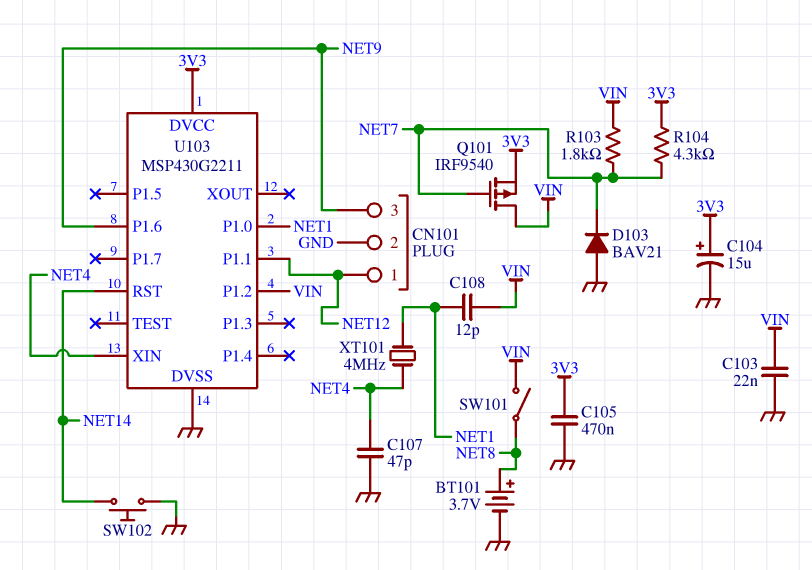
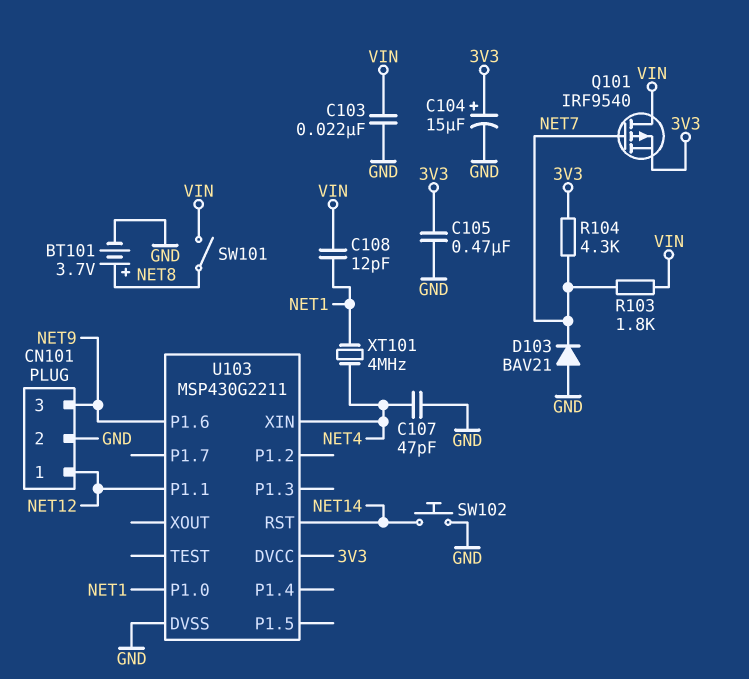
U103 pin P1.2: VIN -> none

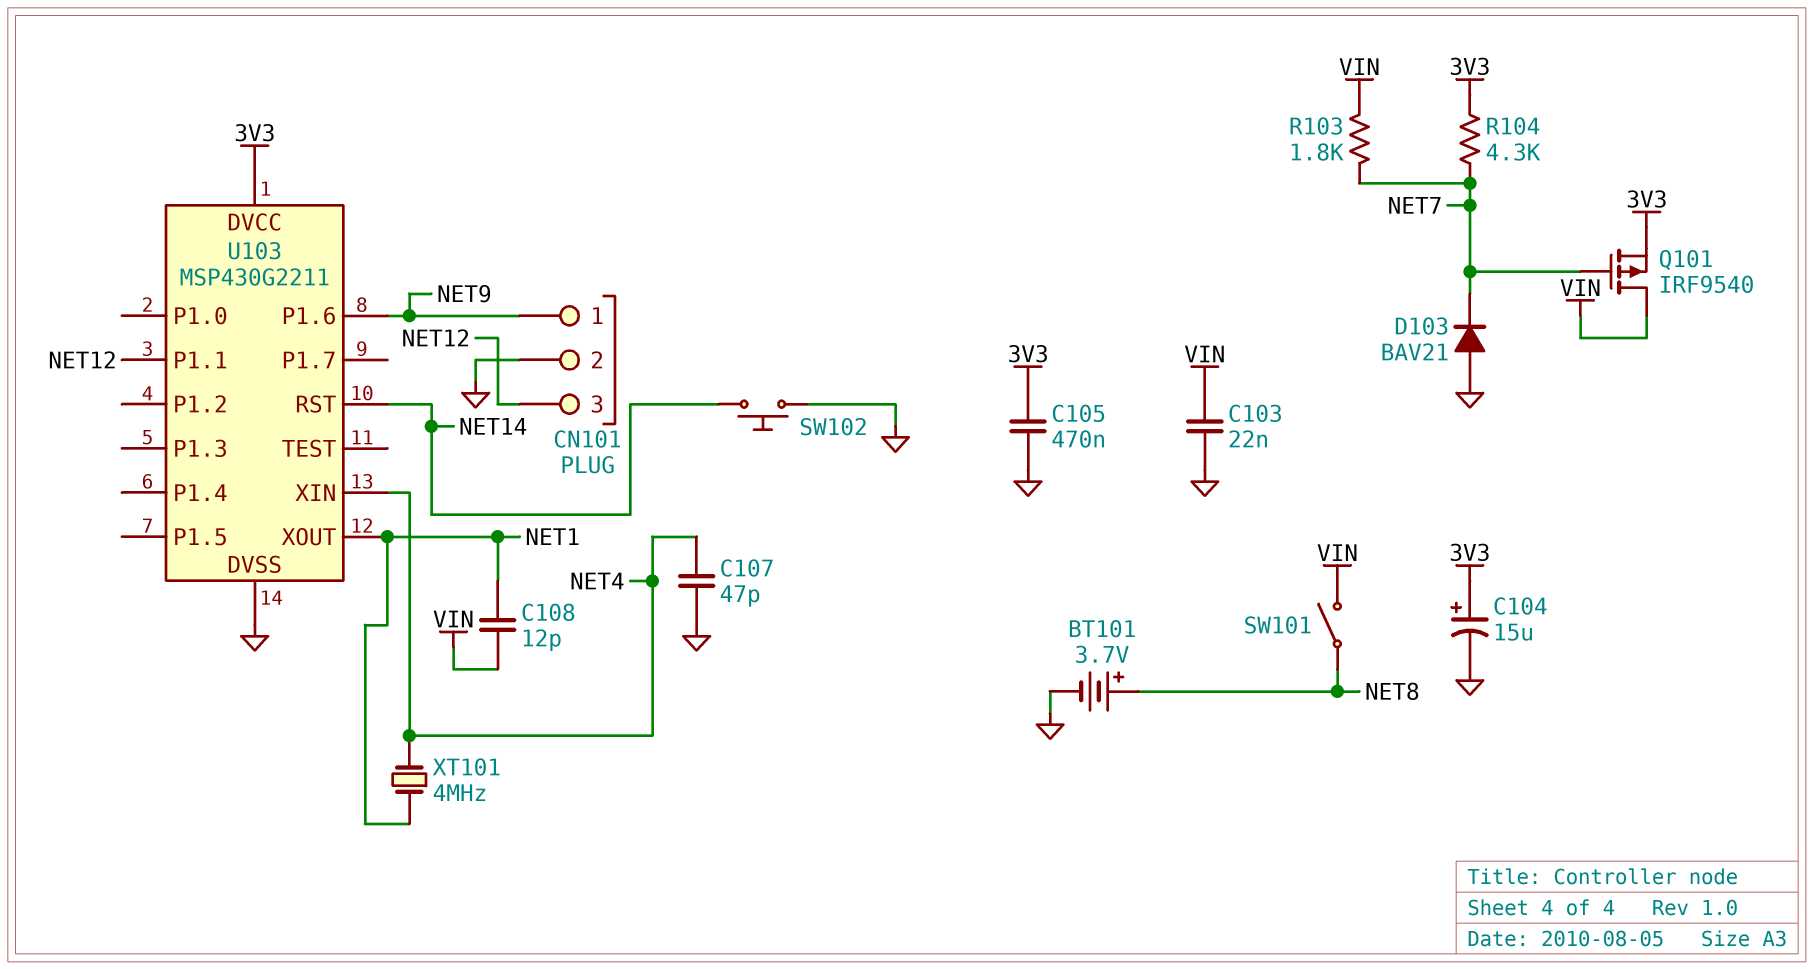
CN101 pin 1: NET12 -> NET9
CN101 pin 3: NET9 -> NET12
U103 pin P1.0: NET1 -> none
U103 pin XOUT: none -> NET1

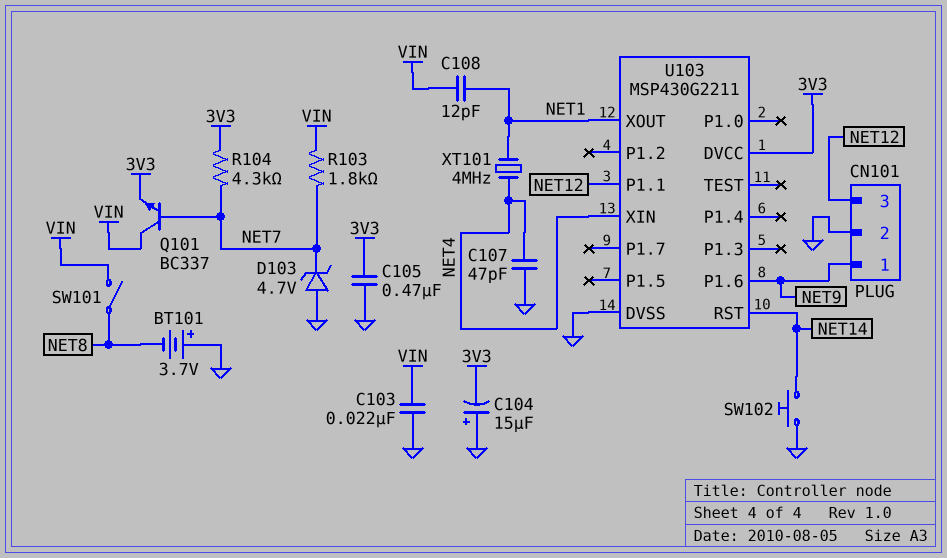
BT101: 3.7V (plus NET8, minus GND) -> 3.7V (plus GND, minus NET8)
C104: 15uF (plus 3V3, minus GND) -> 15uF (plus GND, minus 3V3)
D103: diode BAV21 (A GND, K NET7) -> zener 4.7V (A GND, K NET7)
Q101: PMOS IRF9540 (G NET7, D VIN, S 3V3) -> NPN BC337 (B NET7, C VIN, E 3V3)

